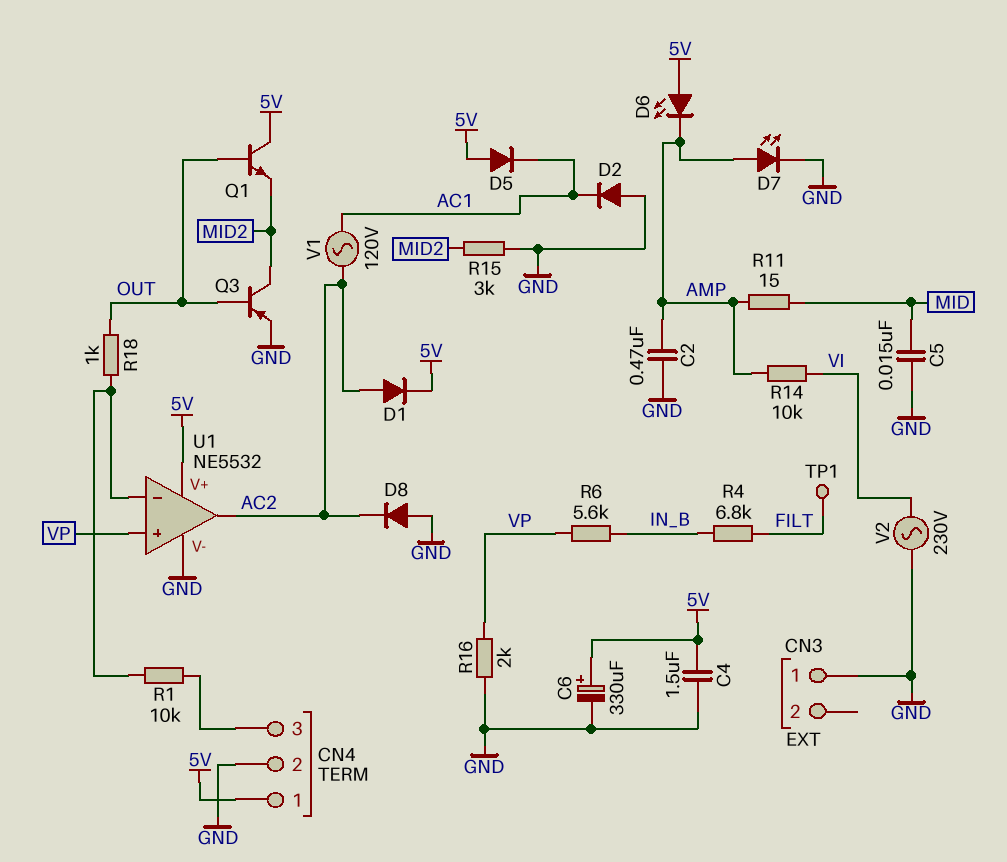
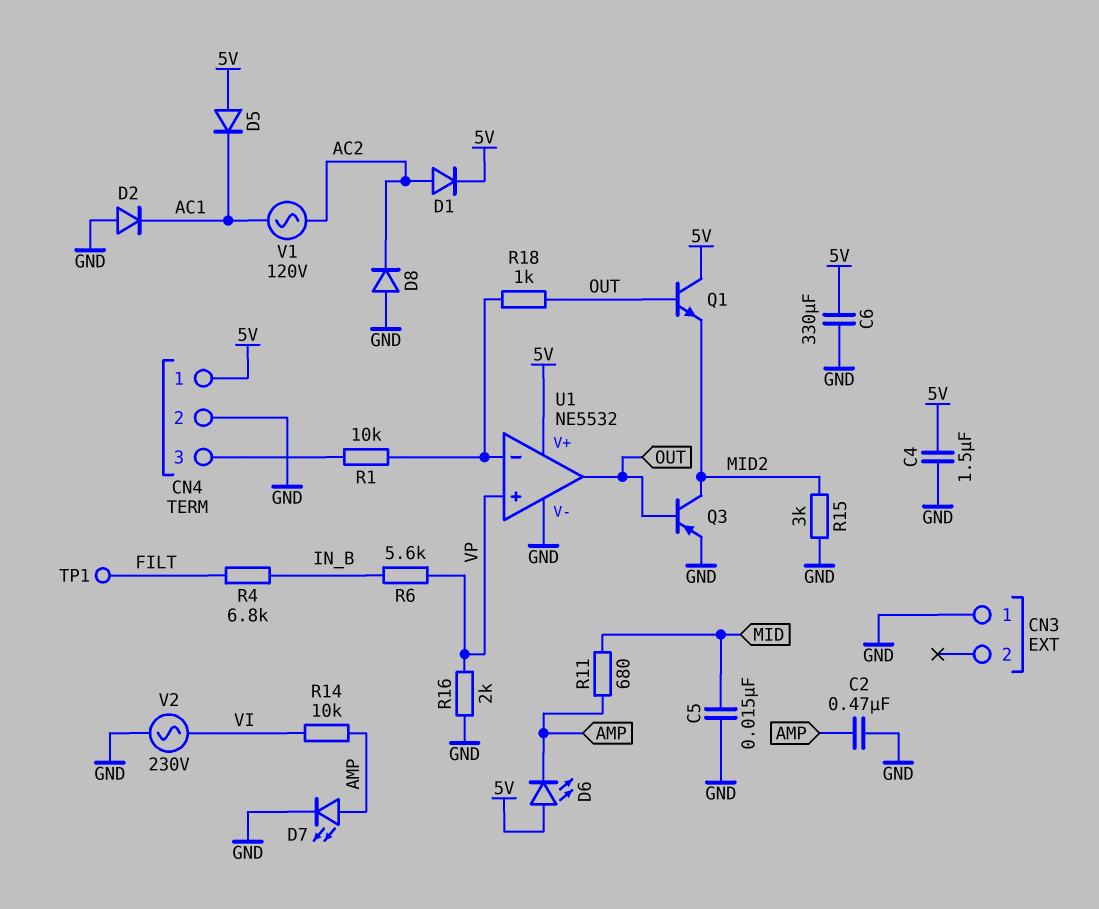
C6: 330uF (plus 5V, minus GND) -> 330uF (5V, GND)
R11: 15 (AMP, MID) -> 680 (AMP, MID)
U1 pin out: AC2 -> OUT

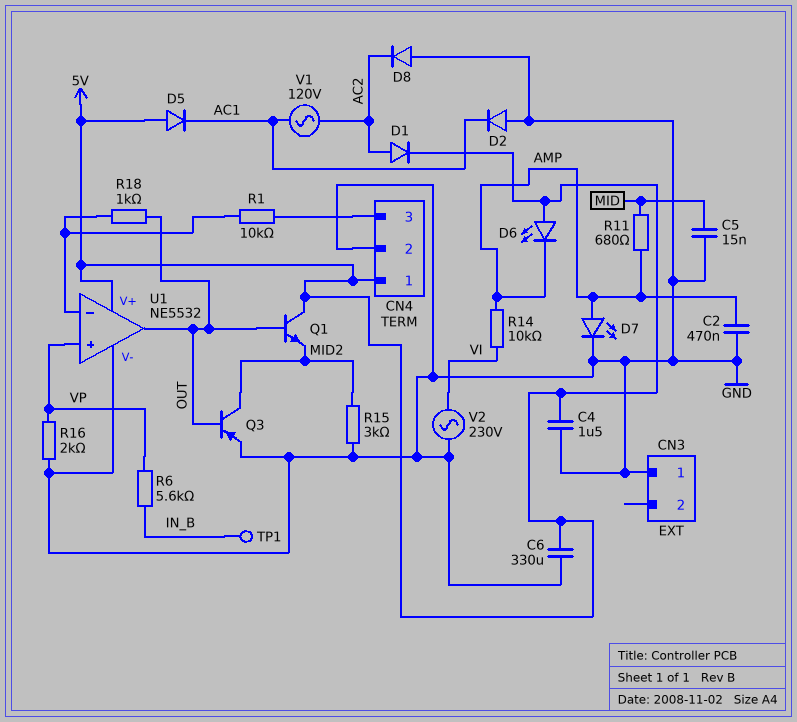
R4: 6.8k (FILT, IN_B) -> none
TP1: test point (FILT) -> test point (IN_B)

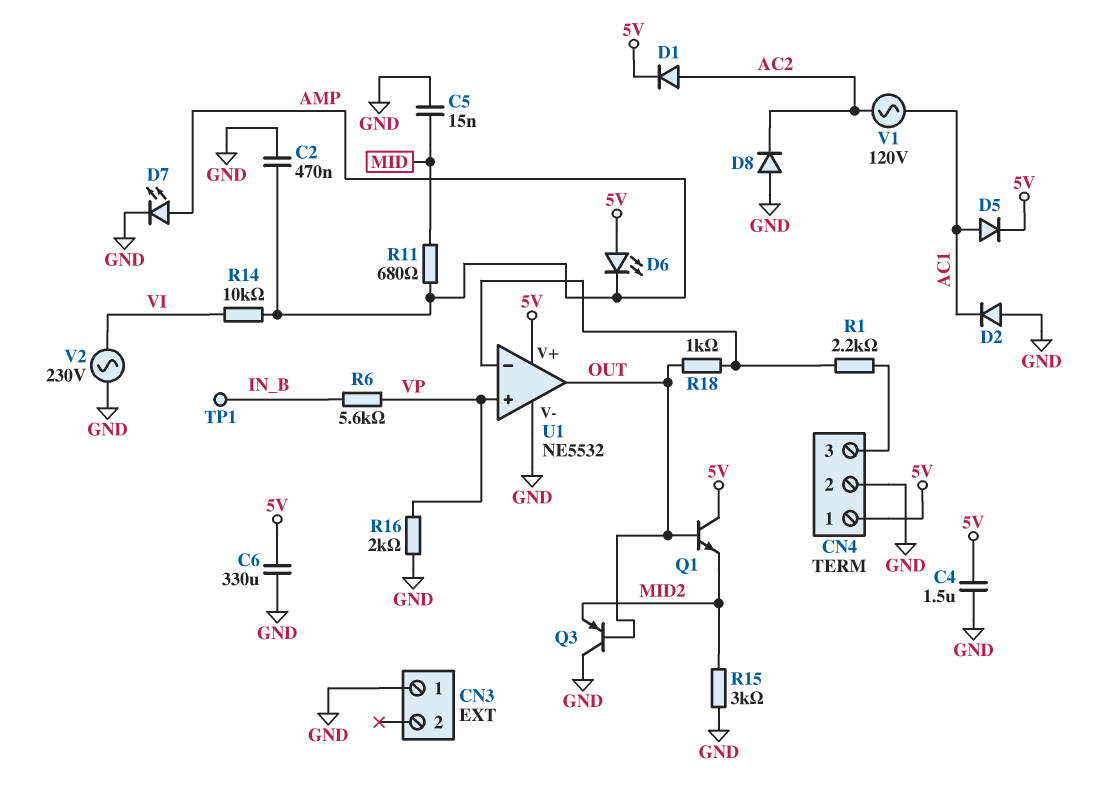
D5: diode (A 5V, K AC1) -> diode (A AC1, K 5V)
Q3: PNP (B OUT, C MID2, E GND) -> PNP (B OUT, C GND, E MID2)
R1: 10k (CN4/3, U1/in-) -> 2.2k (CN4/3, U1/in-)

